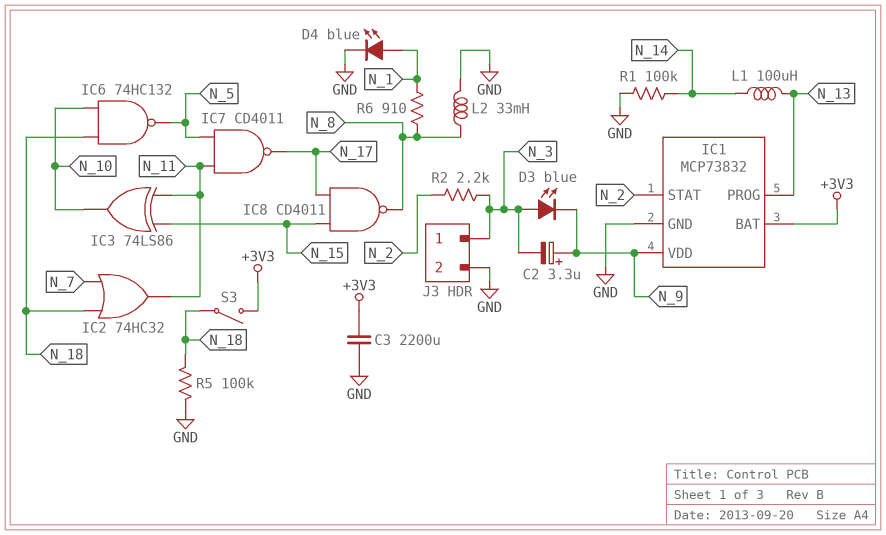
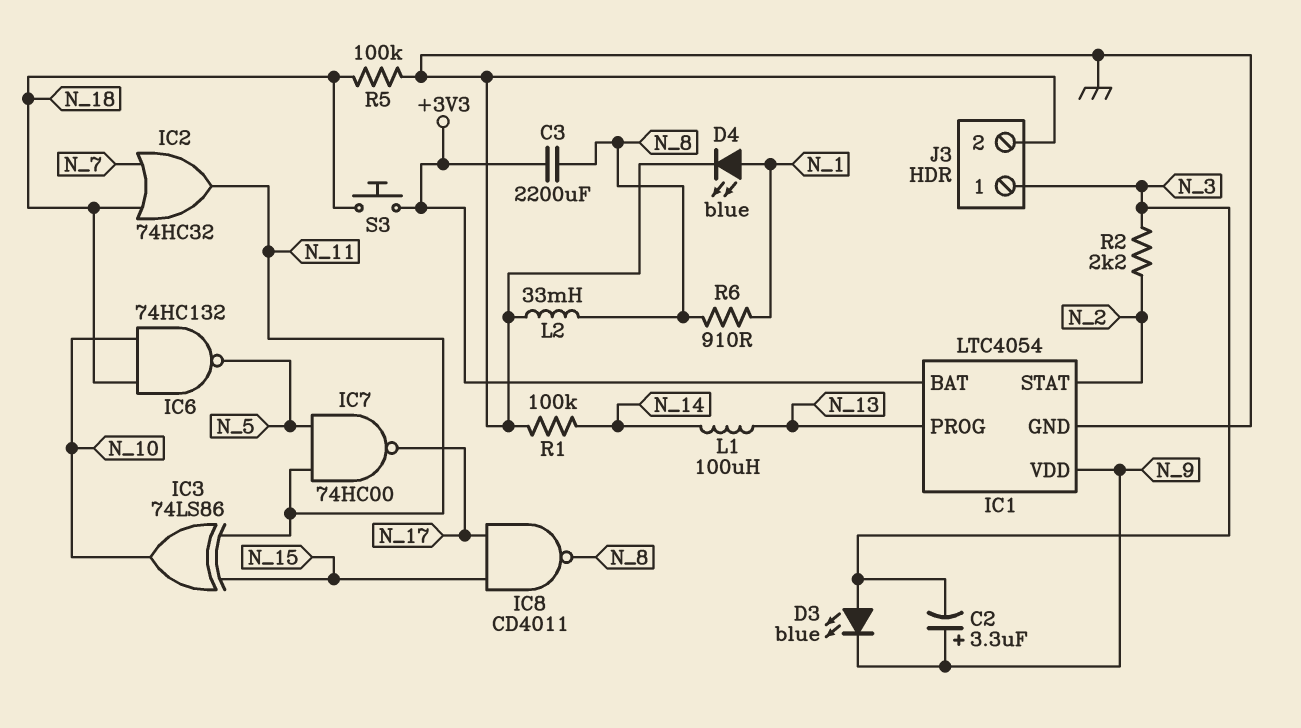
C3: 2200uF (+3V3, GND) -> 2200uF (+3V3, N_8)
IC1: MCP73832 -> LTC4054
IC7: NAND CD4011 (in N_5, in N_11, out N_17) -> NAND 74HC00 (in N_5, in N_11, out N_17)
S3: switch (+3V3, N_18) -> button (+3V3, N_18)

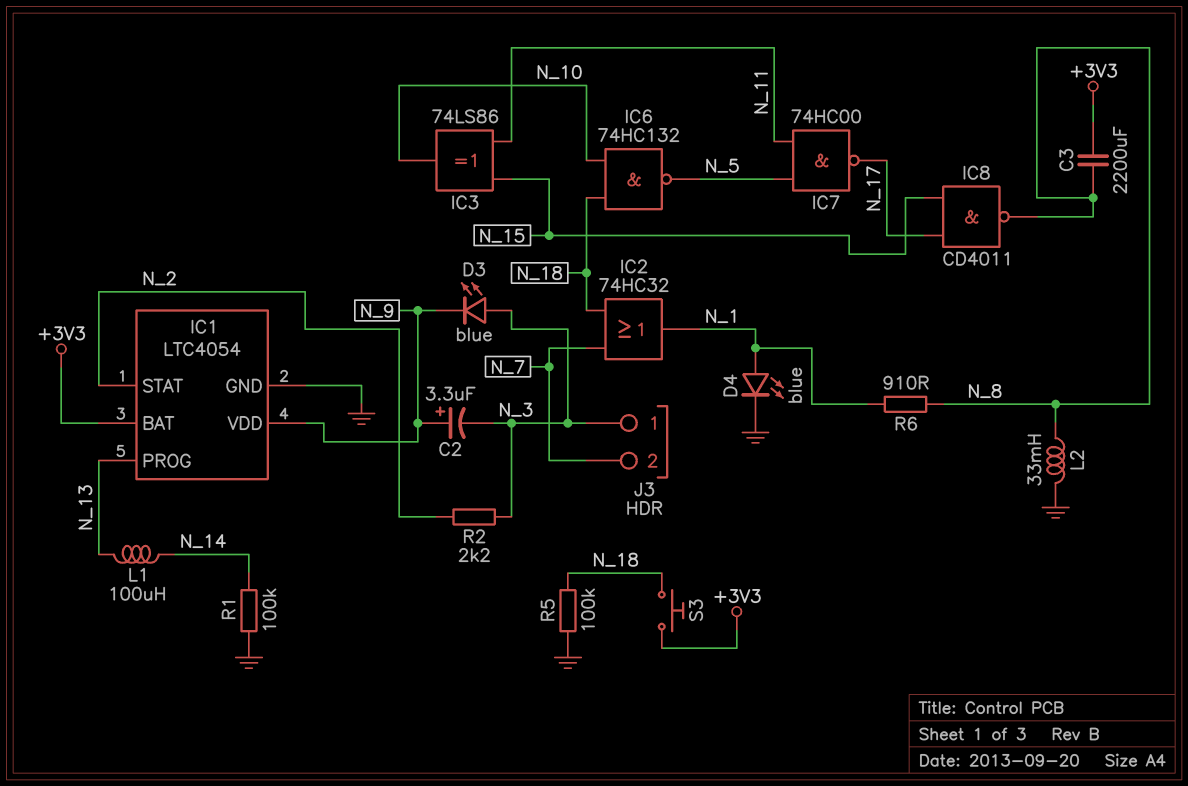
IC2: OR 74HC32 (in N_7, in N_18, out N_11) -> OR 74HC32 (in N_7, in N_18, out N_1)
J3 pin 2: GND -> N_7

